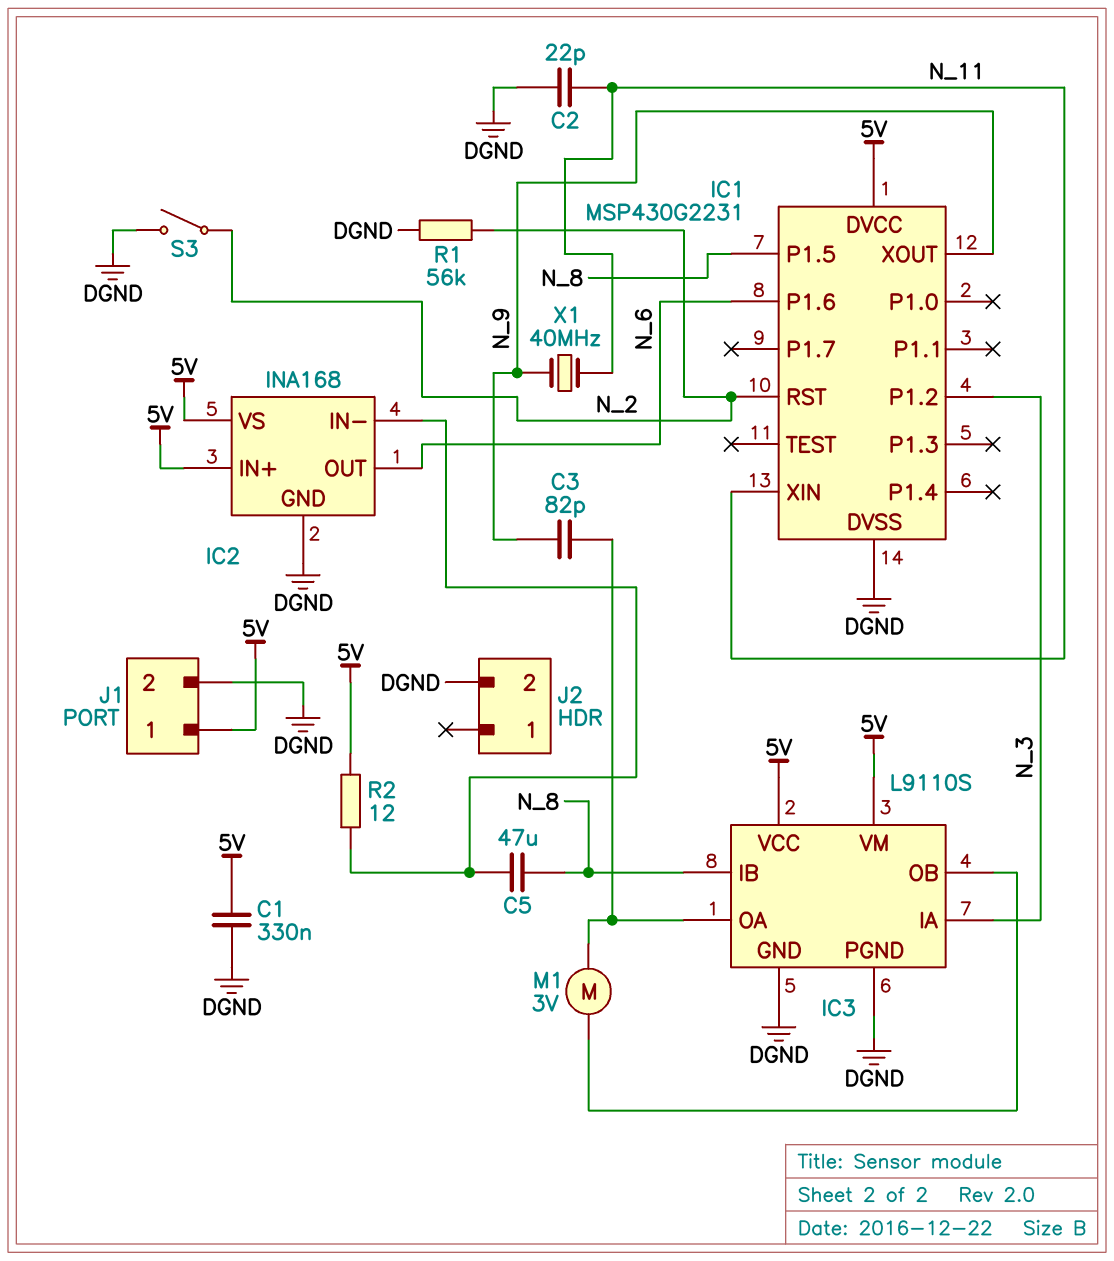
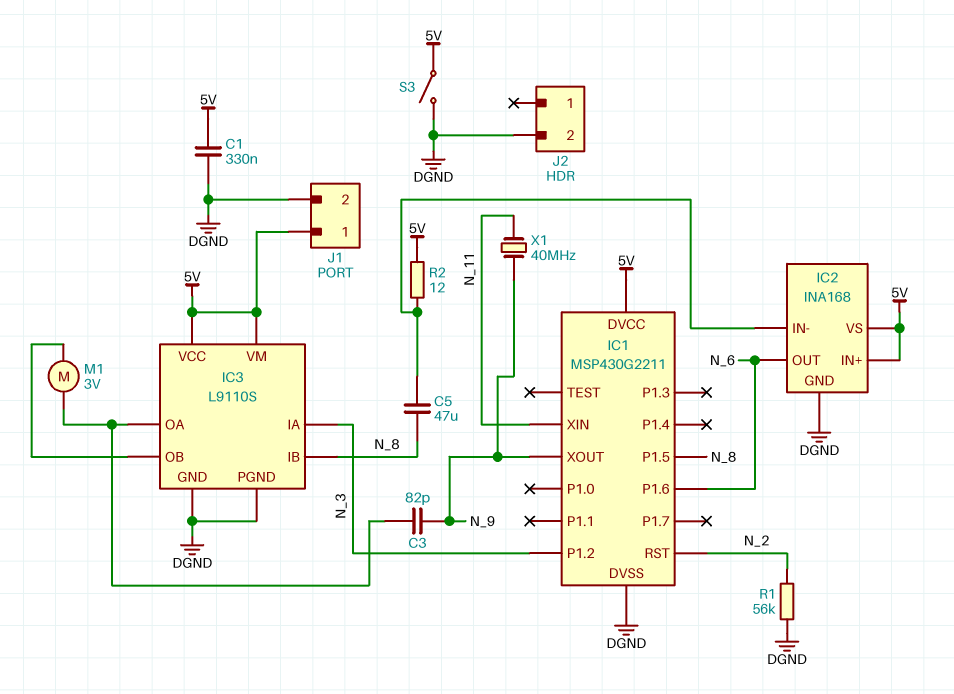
C2: 22pF (DGND, N_11) -> none
IC1: MSP430G2231 -> MSP430G2211
S3: switch (DGND, N_2) -> switch (5V, DGND)

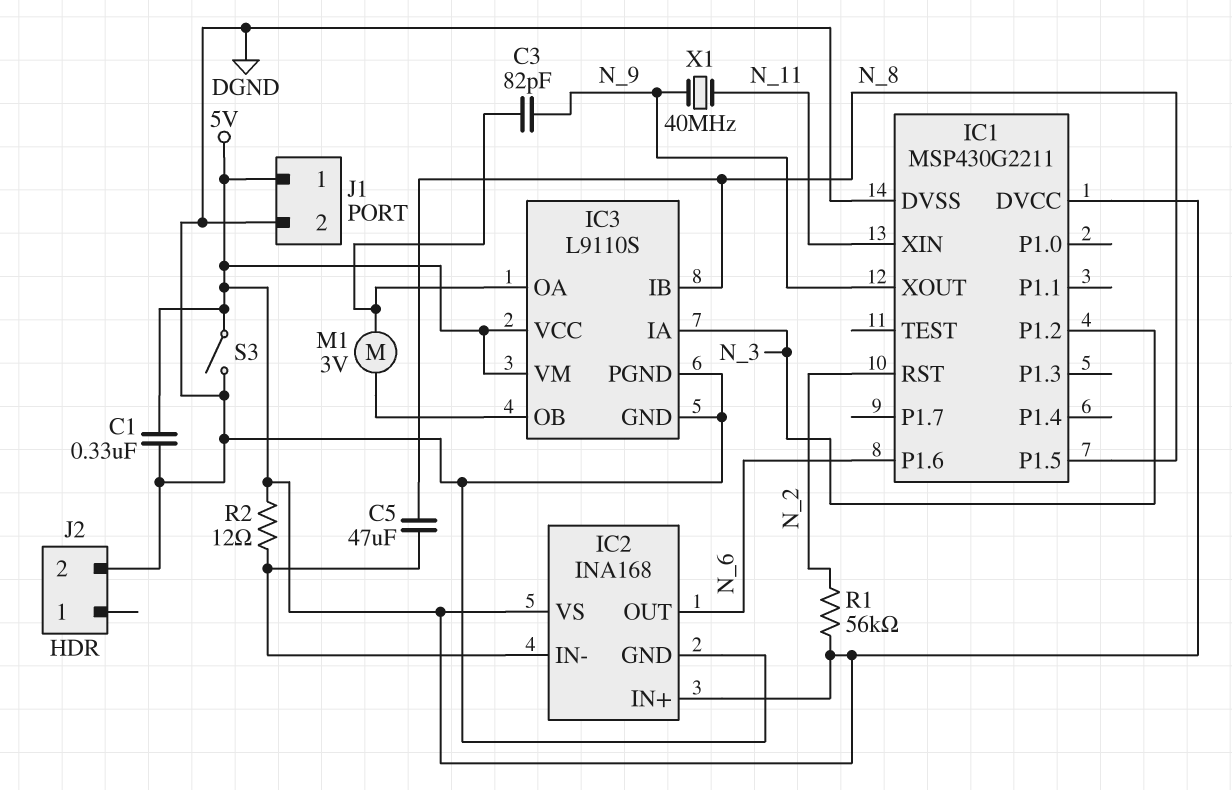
R1: 56k (DGND, N_2) -> 56k (5V, N_2)

